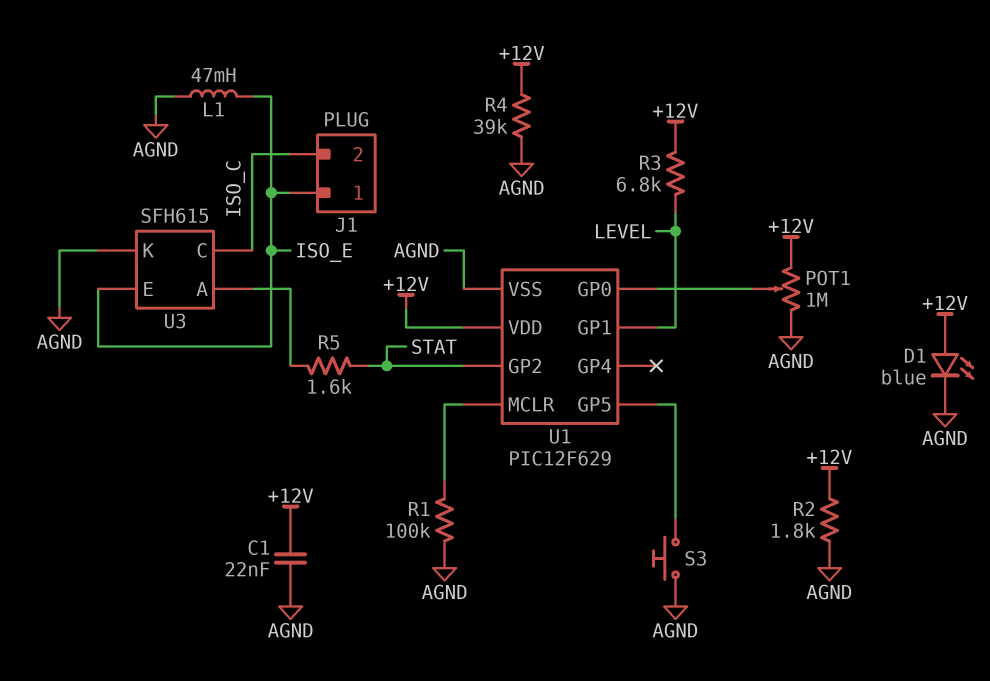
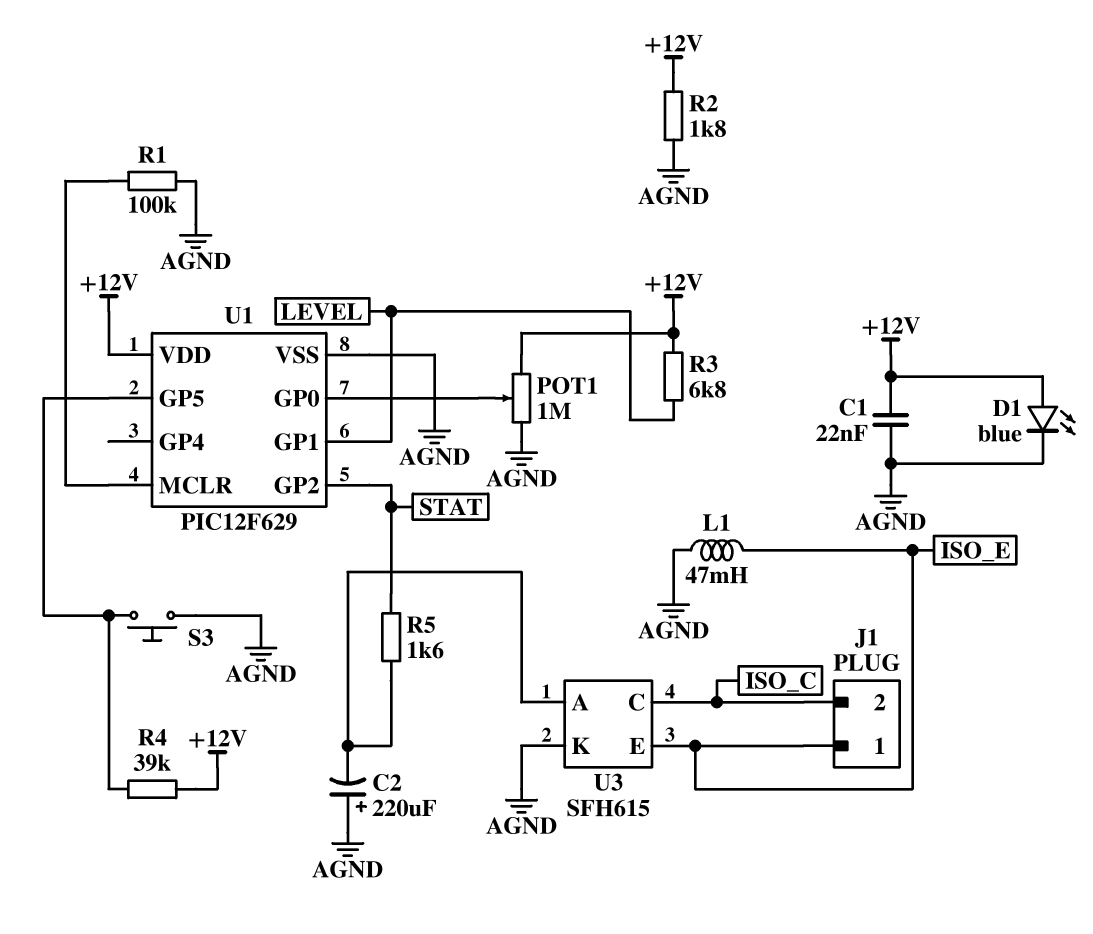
C2: none -> 220uF (plus AGND, minus U3/A)
R4: 39k (+12V, AGND) -> 39k (+12V, U1/GP5)

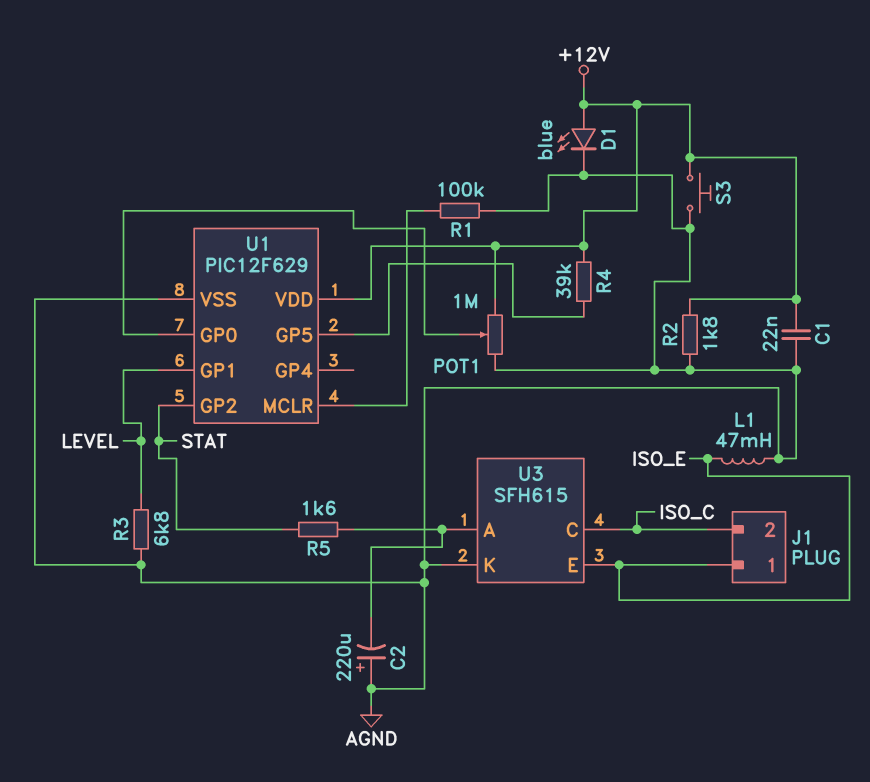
R3: 6.8k (+12V, LEVEL) -> 6.8k (AGND, LEVEL)
S3: button (AGND, U1/GP5) -> button (+12V, AGND)

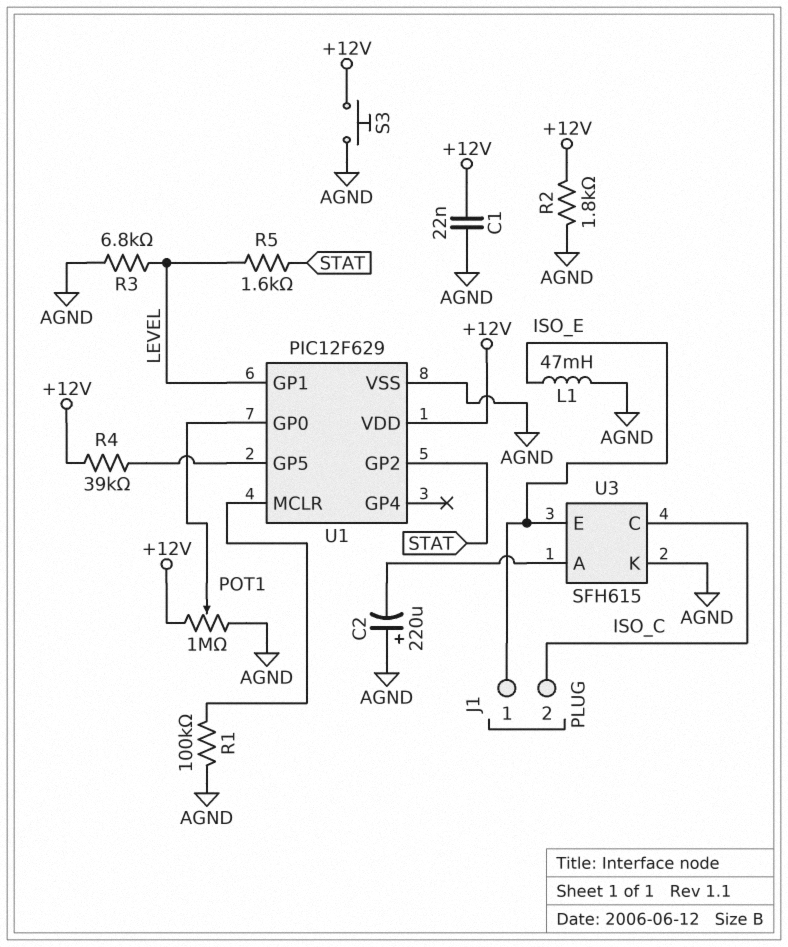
D1: LED blue (A +12V, K AGND) -> none
R5: 1.6k (STAT, U3/A) -> 1.6k (LEVEL, STAT)

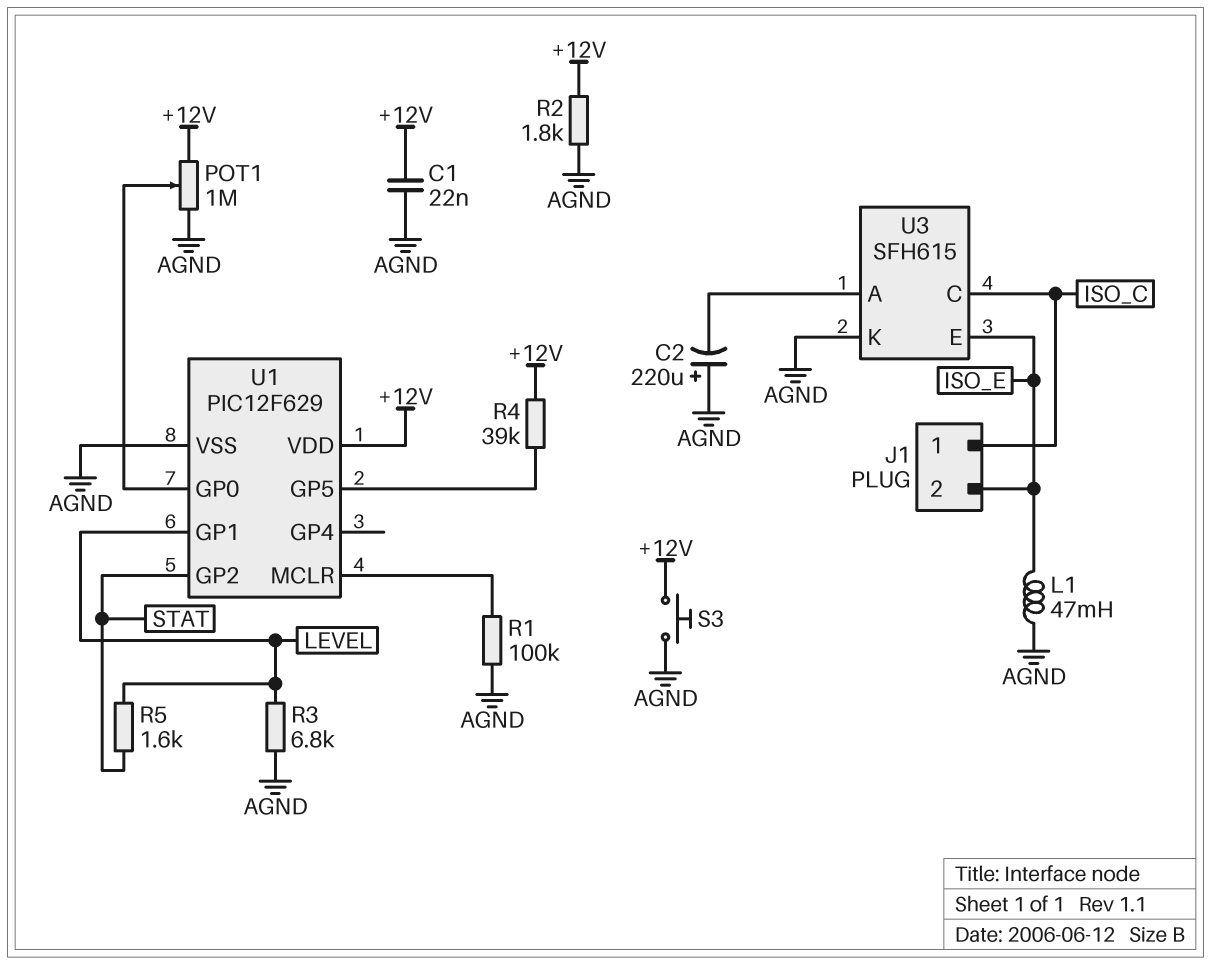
J1 pin 1: ISO_E -> ISO_C
J1 pin 2: ISO_C -> ISO_E

